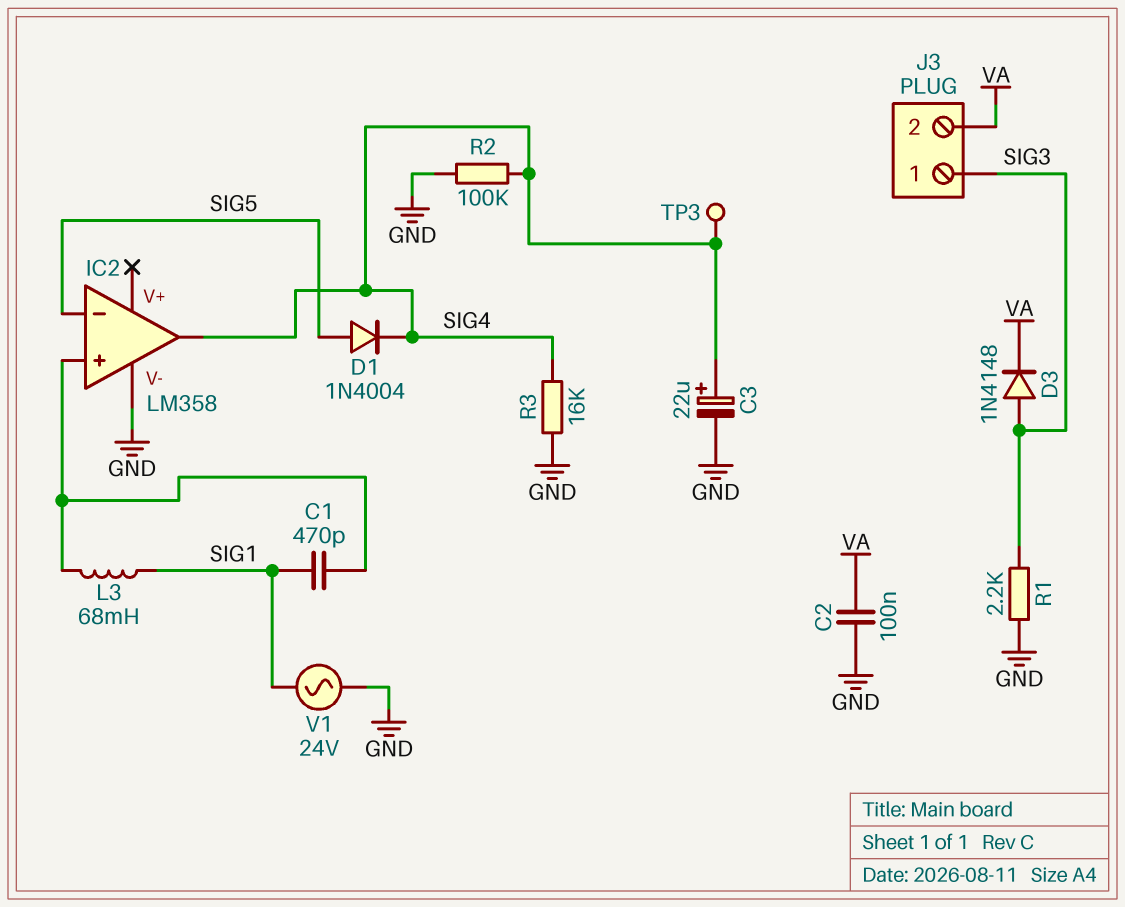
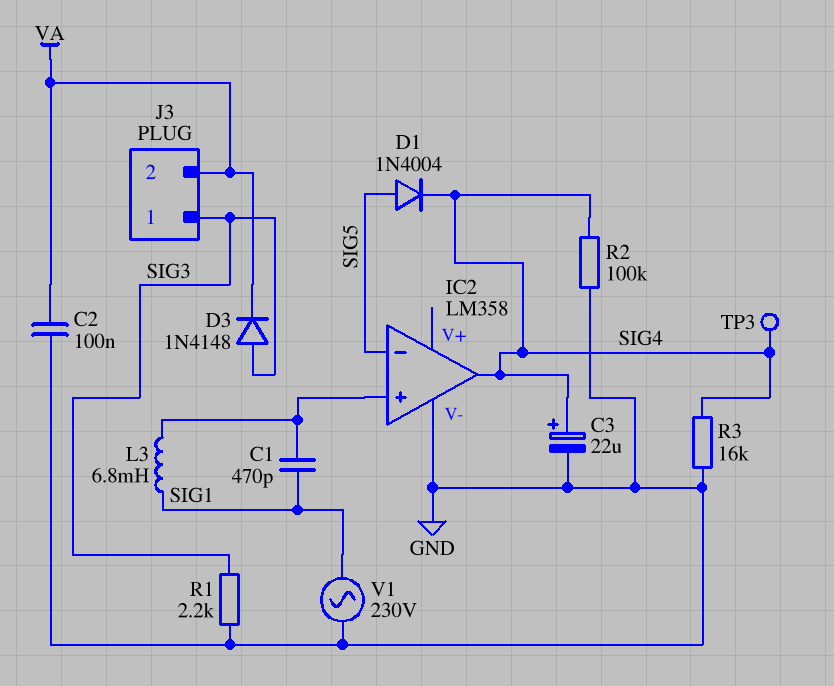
L3: 68mH (IC2/in+, SIG1) -> 6.8mH (IC2/in+, SIG1)
V1: AC 24V (GND, SIG1) -> AC 230V (GND, SIG1)

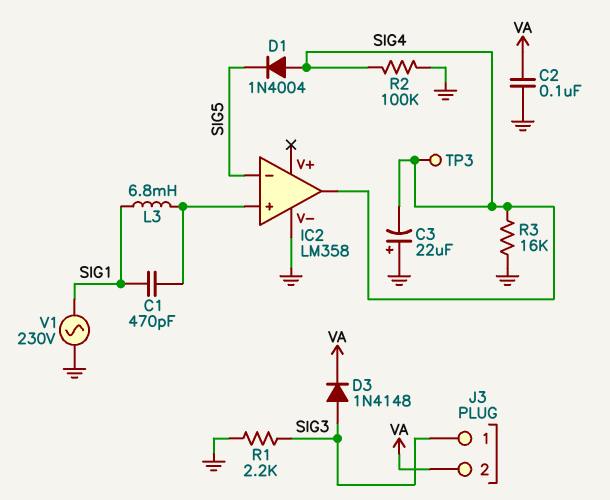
C3: 22uF (plus SIG4, minus GND) -> 22uF (plus GND, minus SIG4)
D1: diode 1N4004 (A SIG5, K SIG4) -> diode 1N4004 (A SIG4, K SIG5)

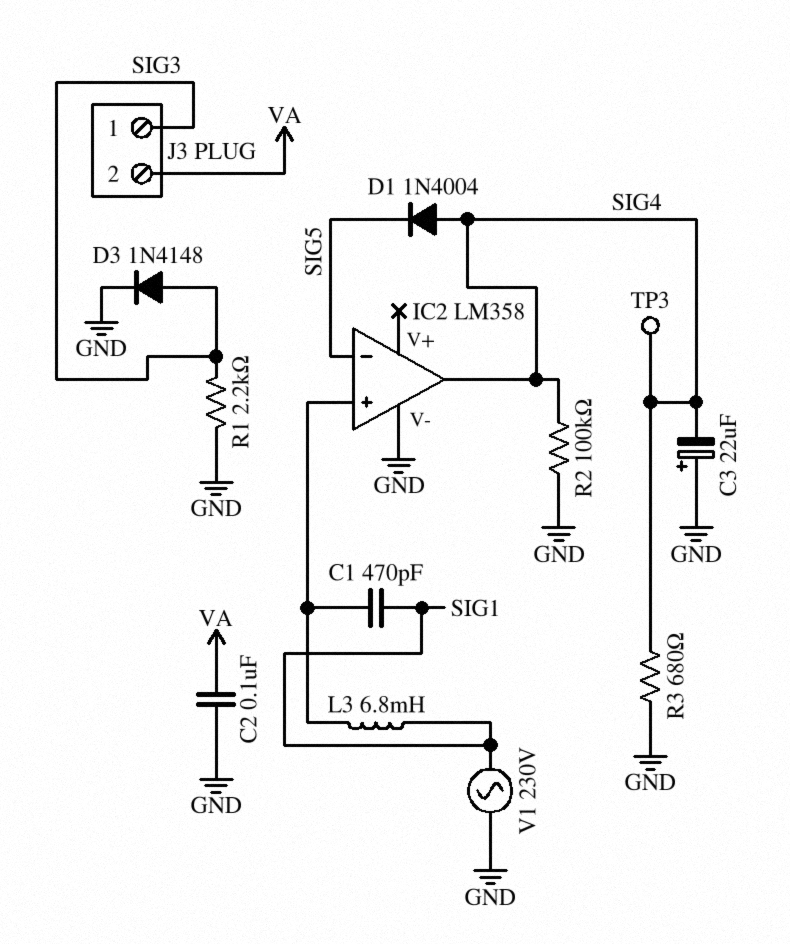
D3: diode 1N4148 (A SIG3, K VA) -> diode 1N4148 (A SIG3, K GND)
R3: 16k (GND, SIG4) -> 680 (GND, SIG4)

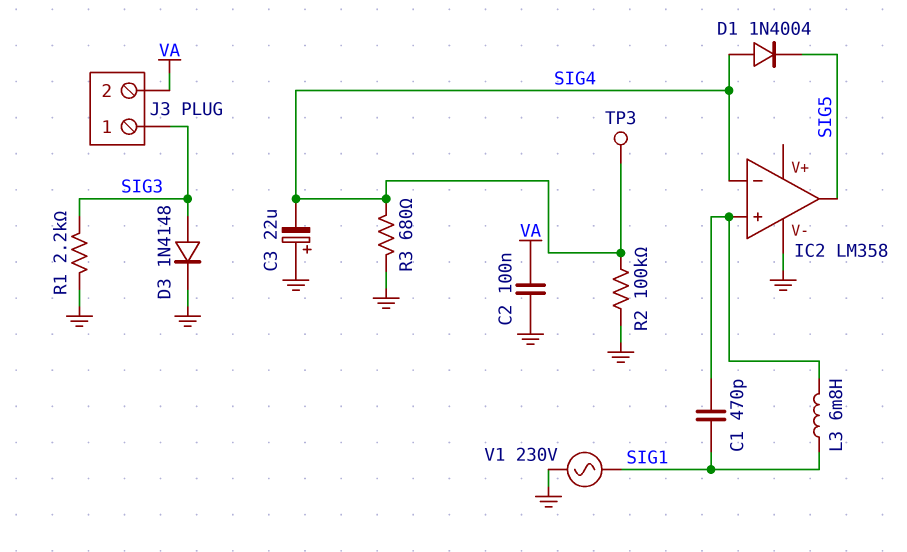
IC2 pin in-: SIG5 -> SIG4
IC2 pin out: SIG4 -> SIG5

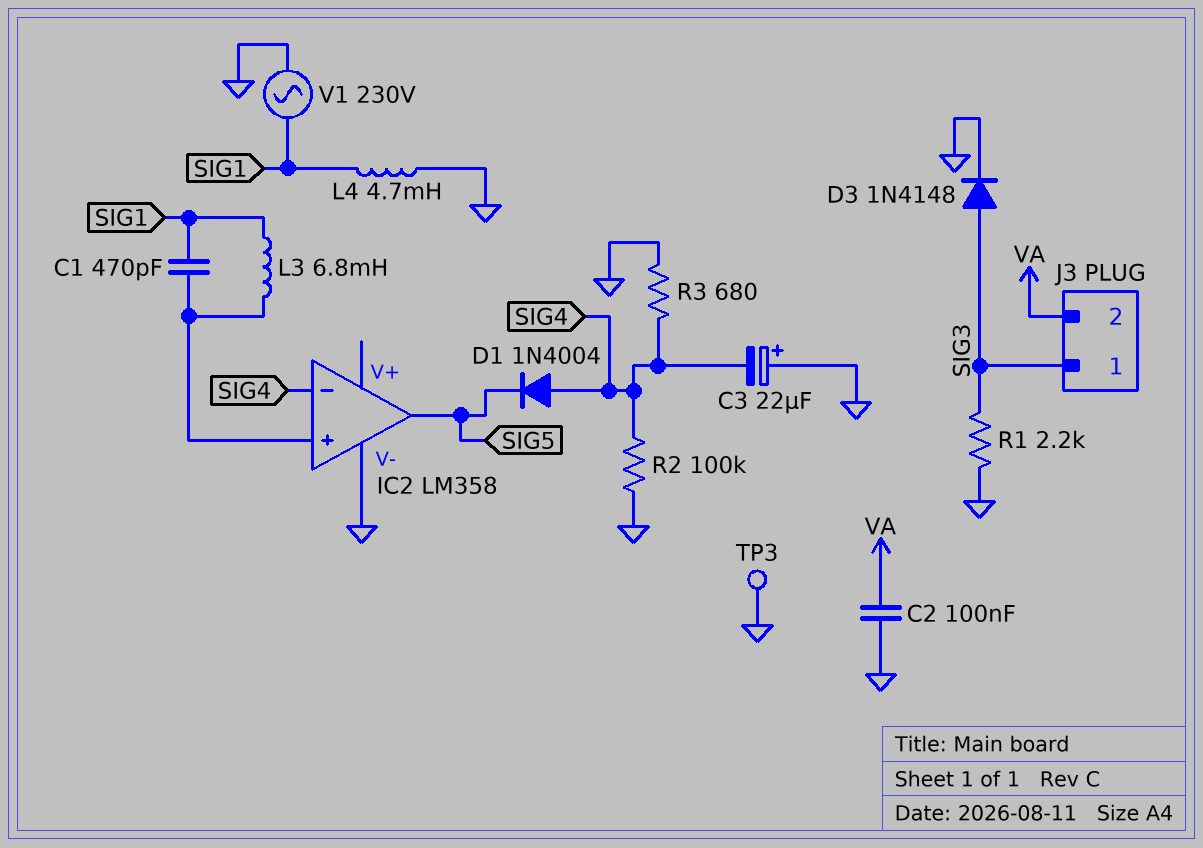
L4: none -> 4.7mH (GND, SIG1)
TP3: test point (SIG4) -> test point (GND)

